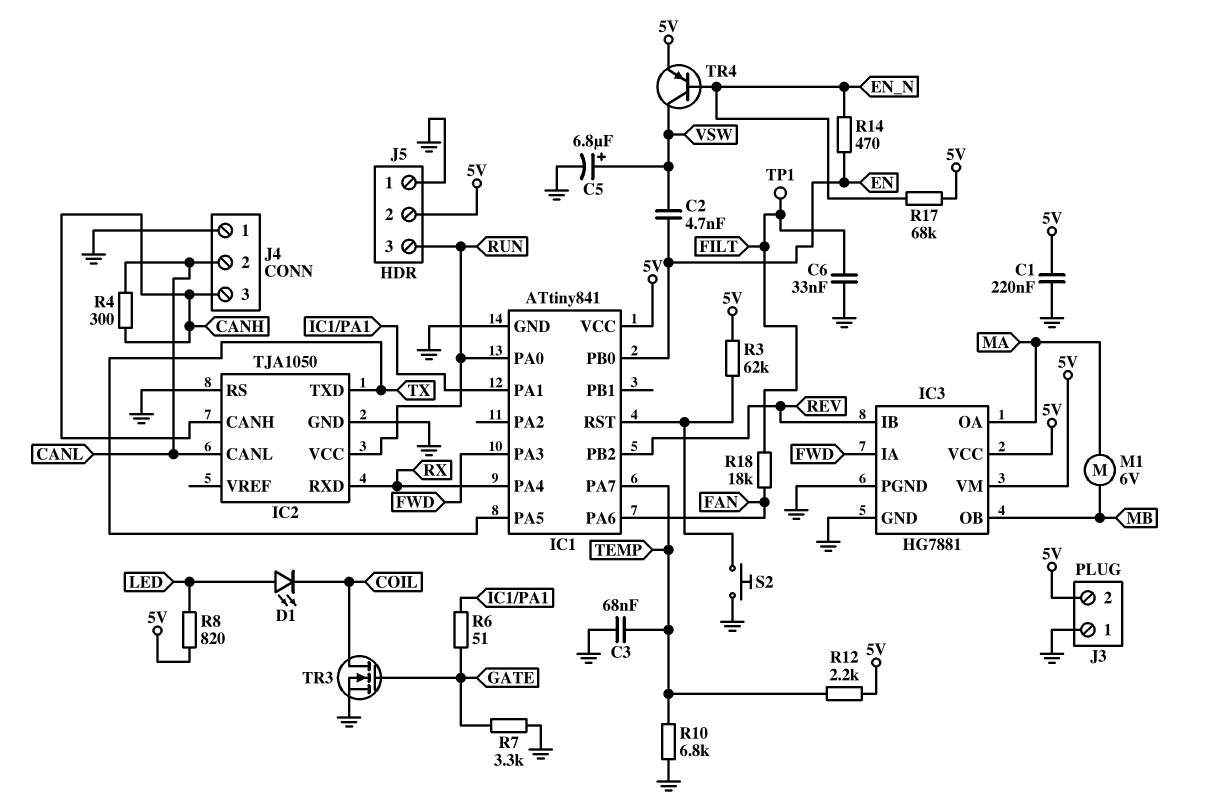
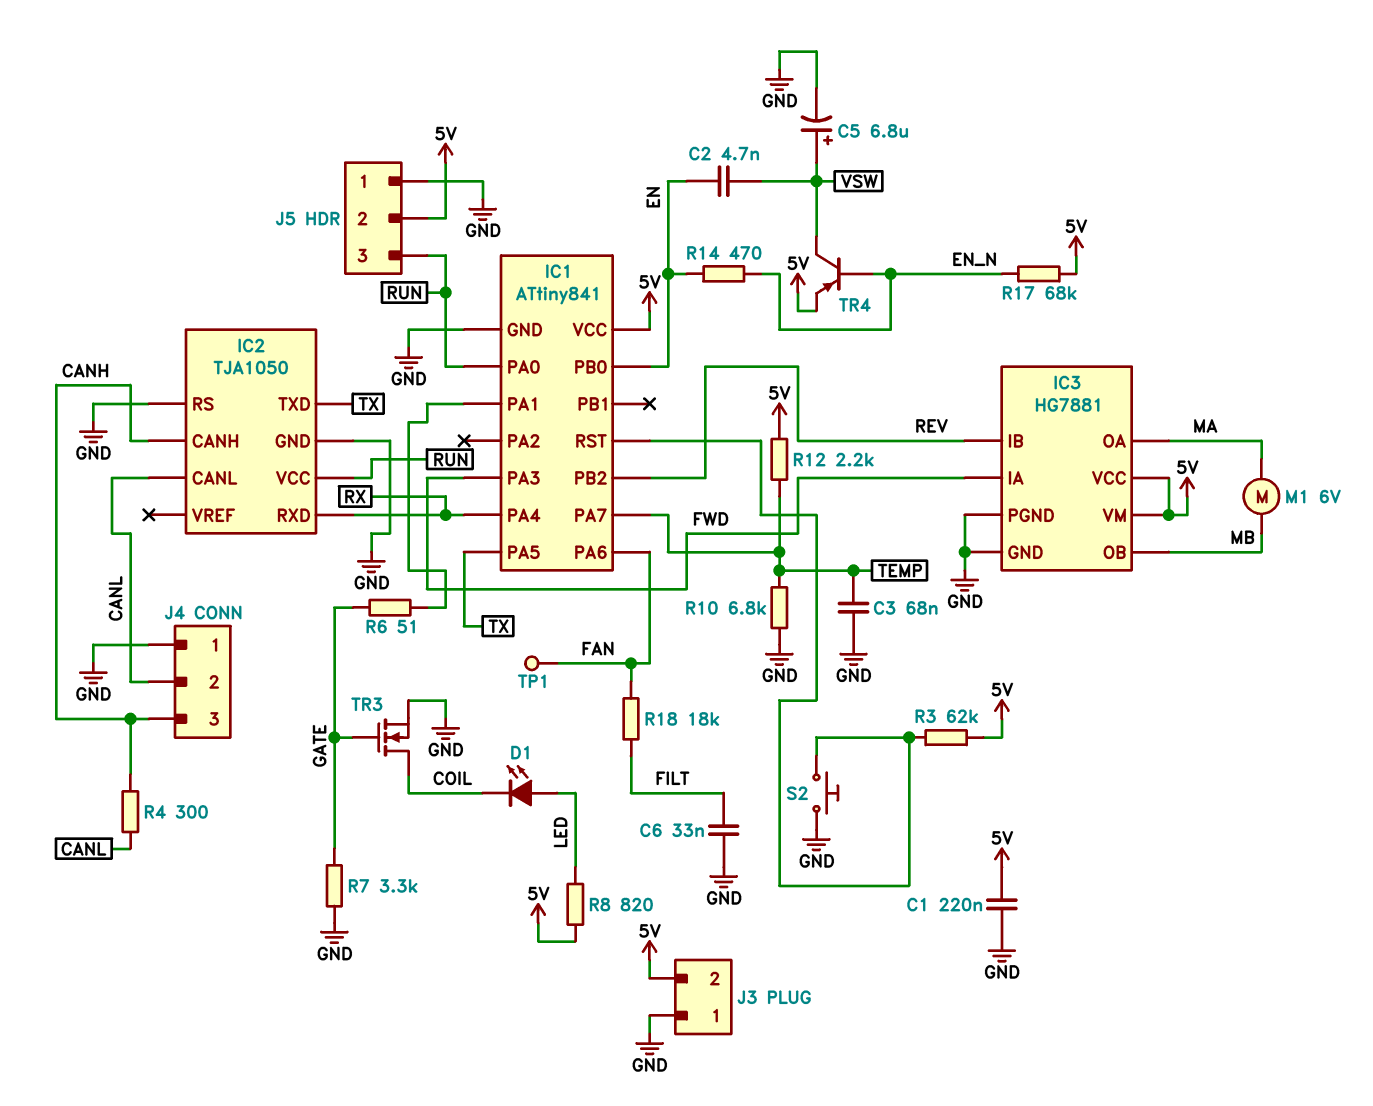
TP1: test point (FILT) -> test point (FAN)

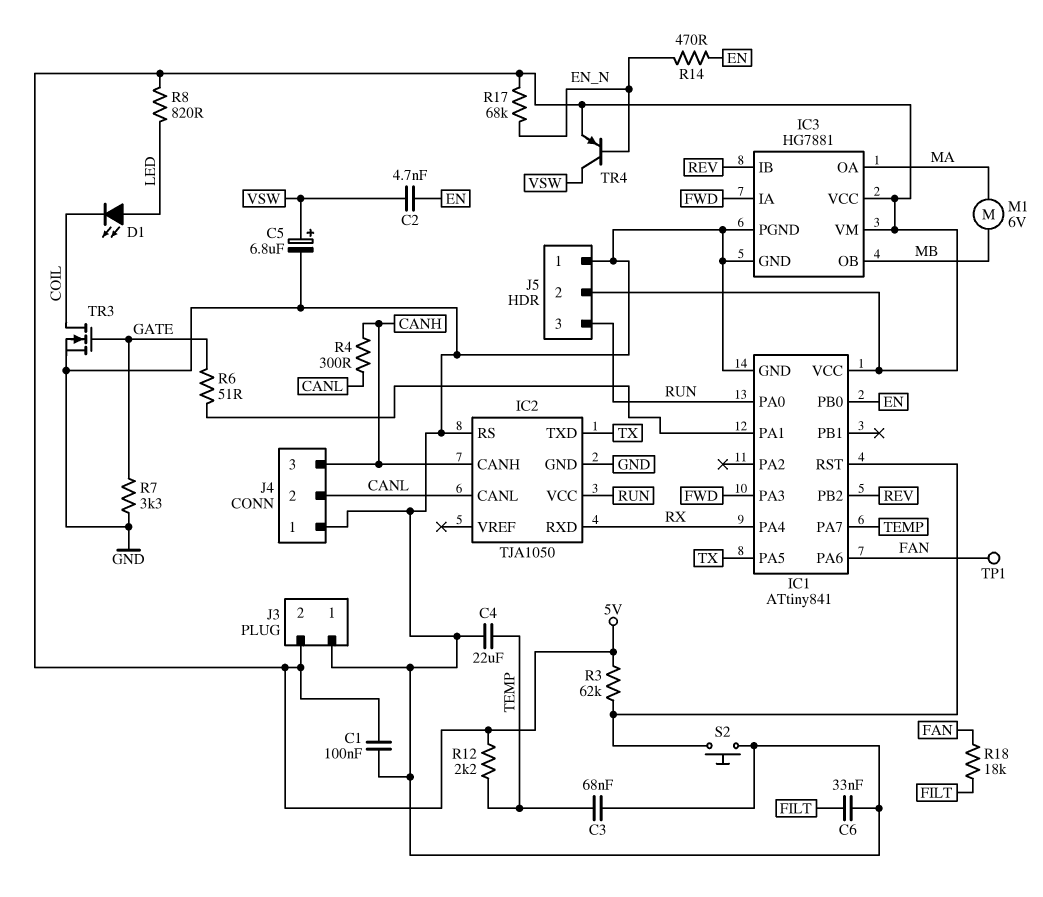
C1: 220nF (5V, GND) -> 100nF (5V, GND)
C4: none -> 22uF (GND, TEMP)
R10: 6.8k (GND, TEMP) -> none

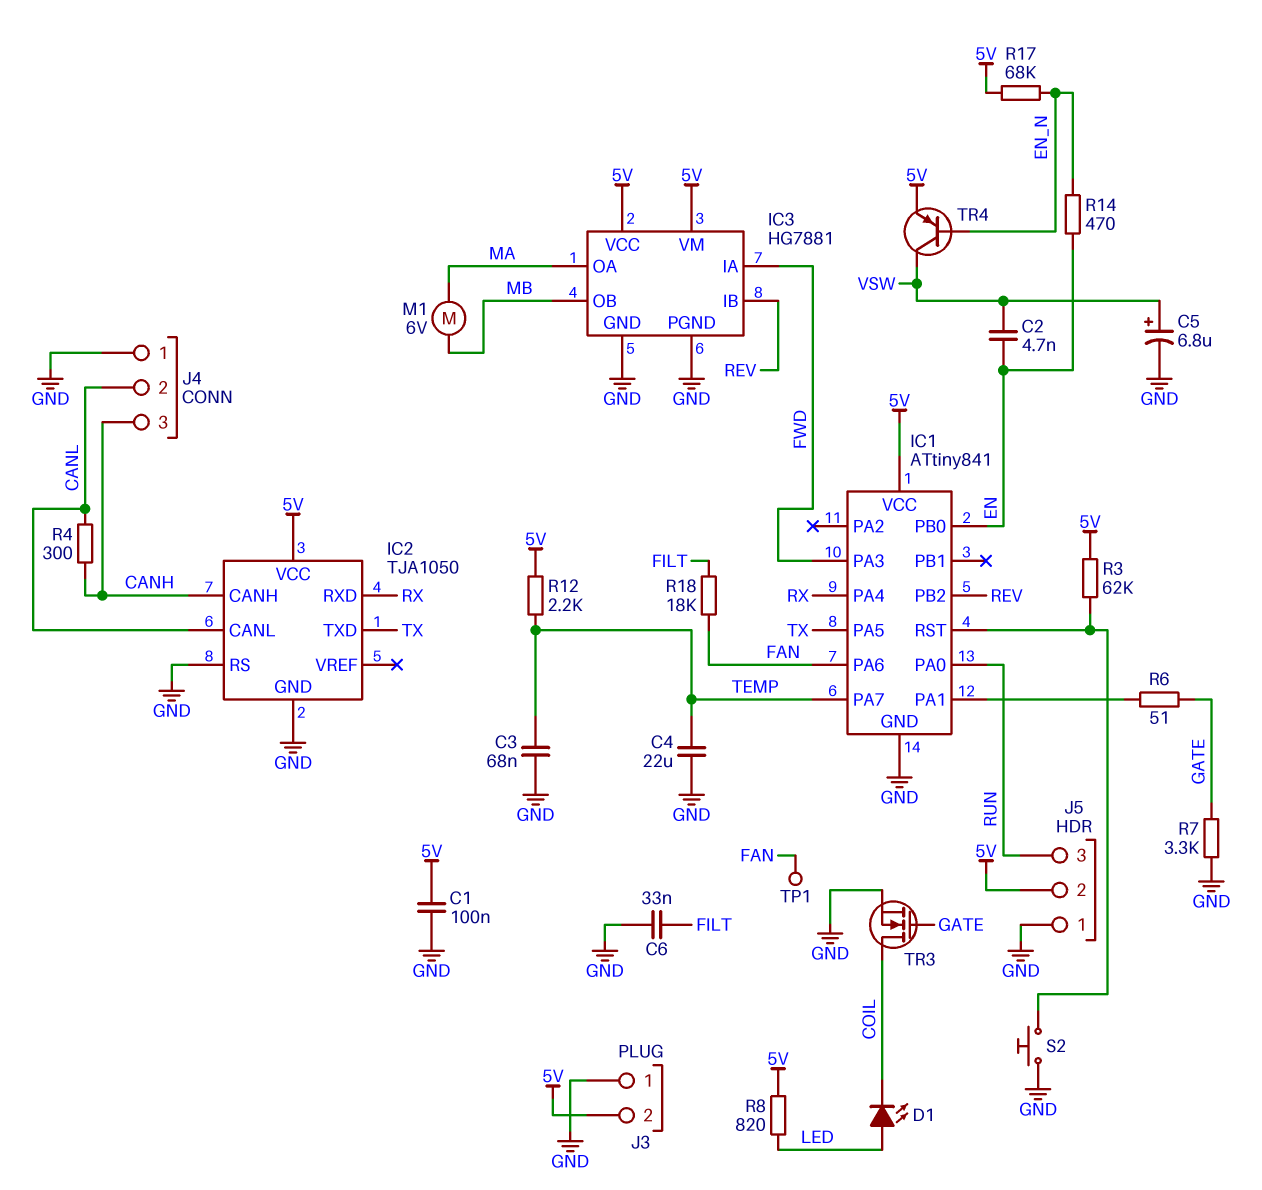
IC2 pin VCC: RUN -> 5V

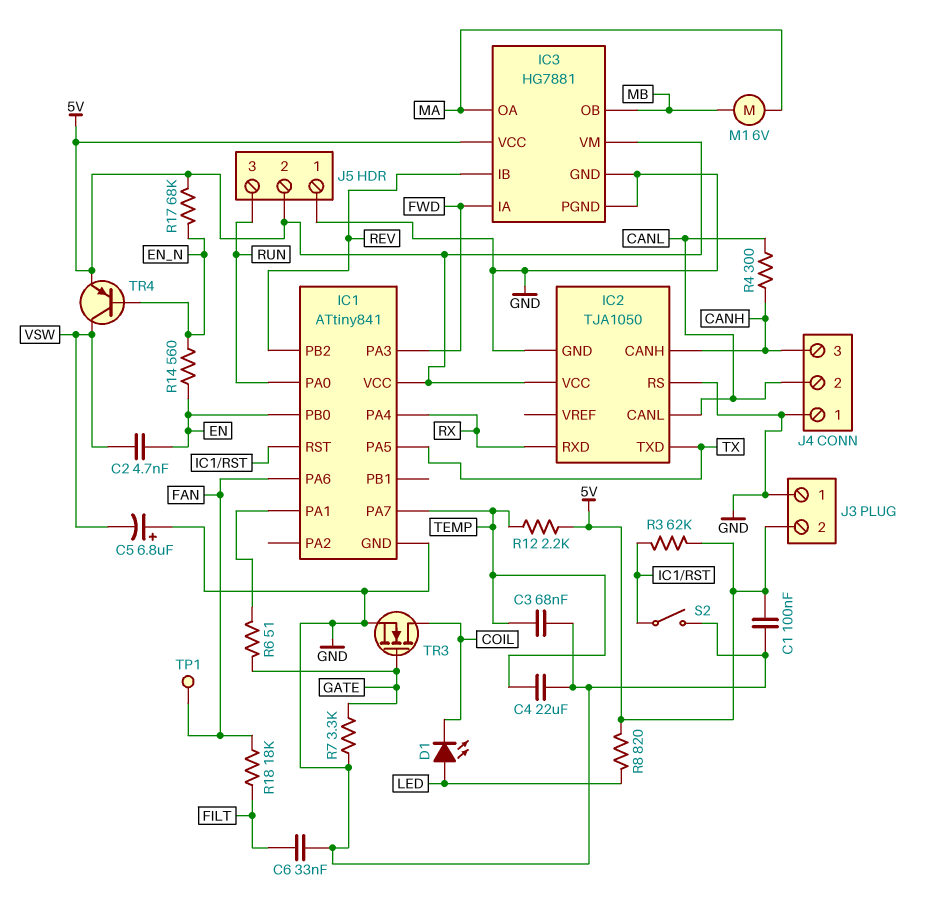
C5: 6.8uF (plus VSW, minus GND) -> 6.8uF (plus GND, minus VSW)
R14: 470 (EN, EN_N) -> 560 (EN, EN_N)
S2: button (GND, IC1/RST) -> switch (GND, IC1/RST)

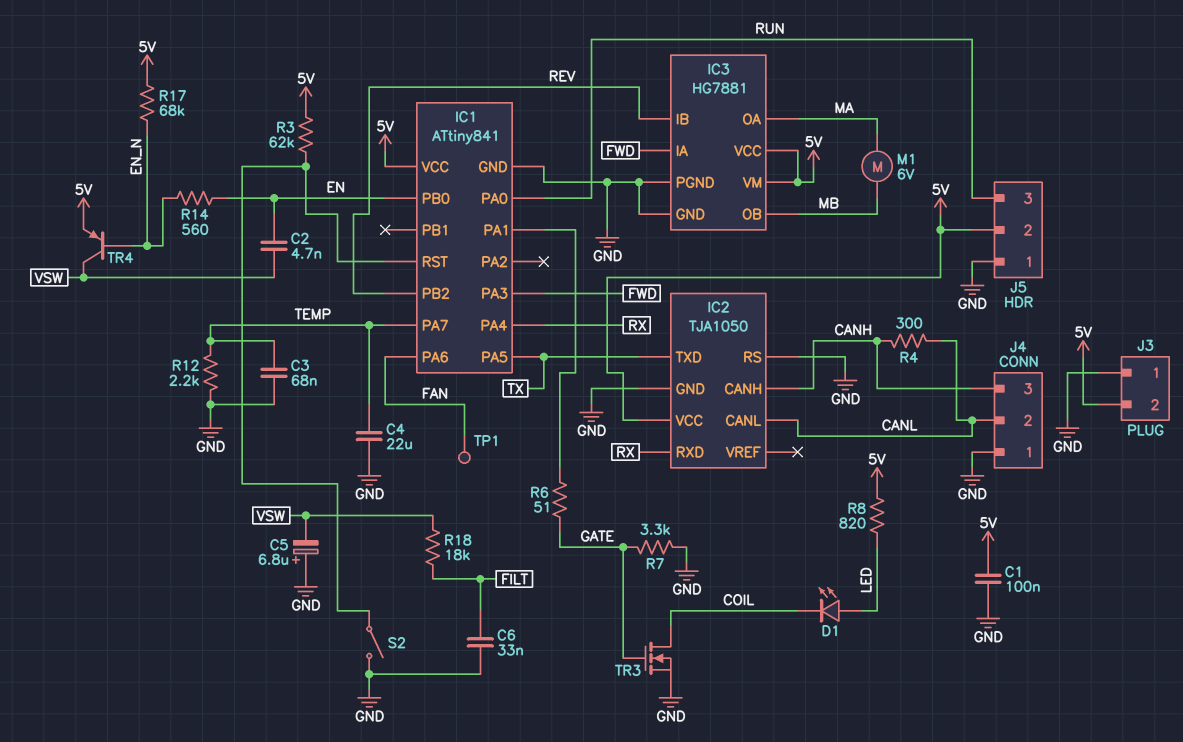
R12: 2.2k (5V, TEMP) -> 2.2k (GND, TEMP)
R18: 18k (FAN, FILT) -> 18k (FILT, VSW)

